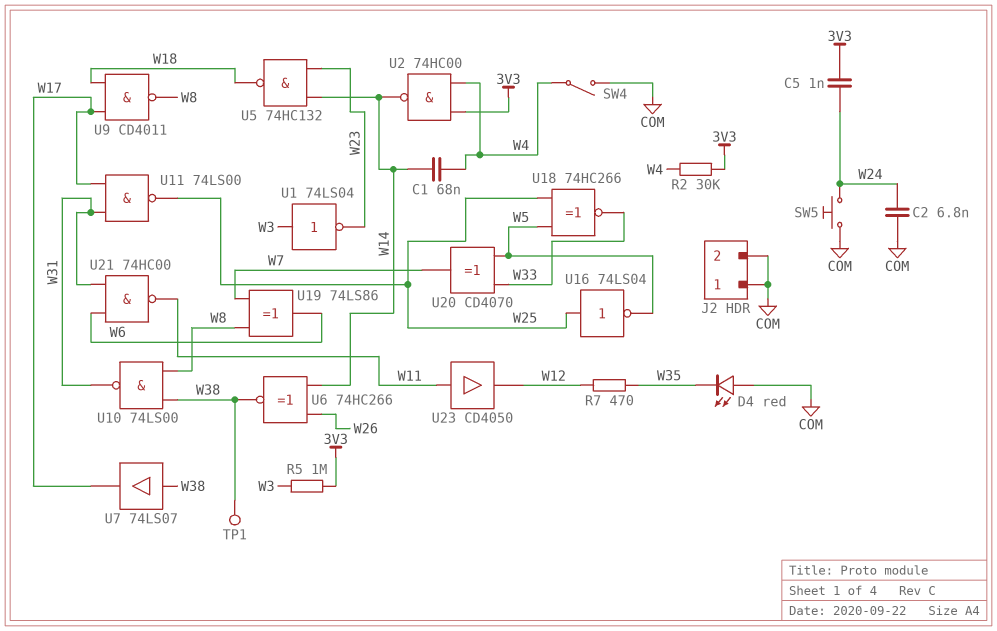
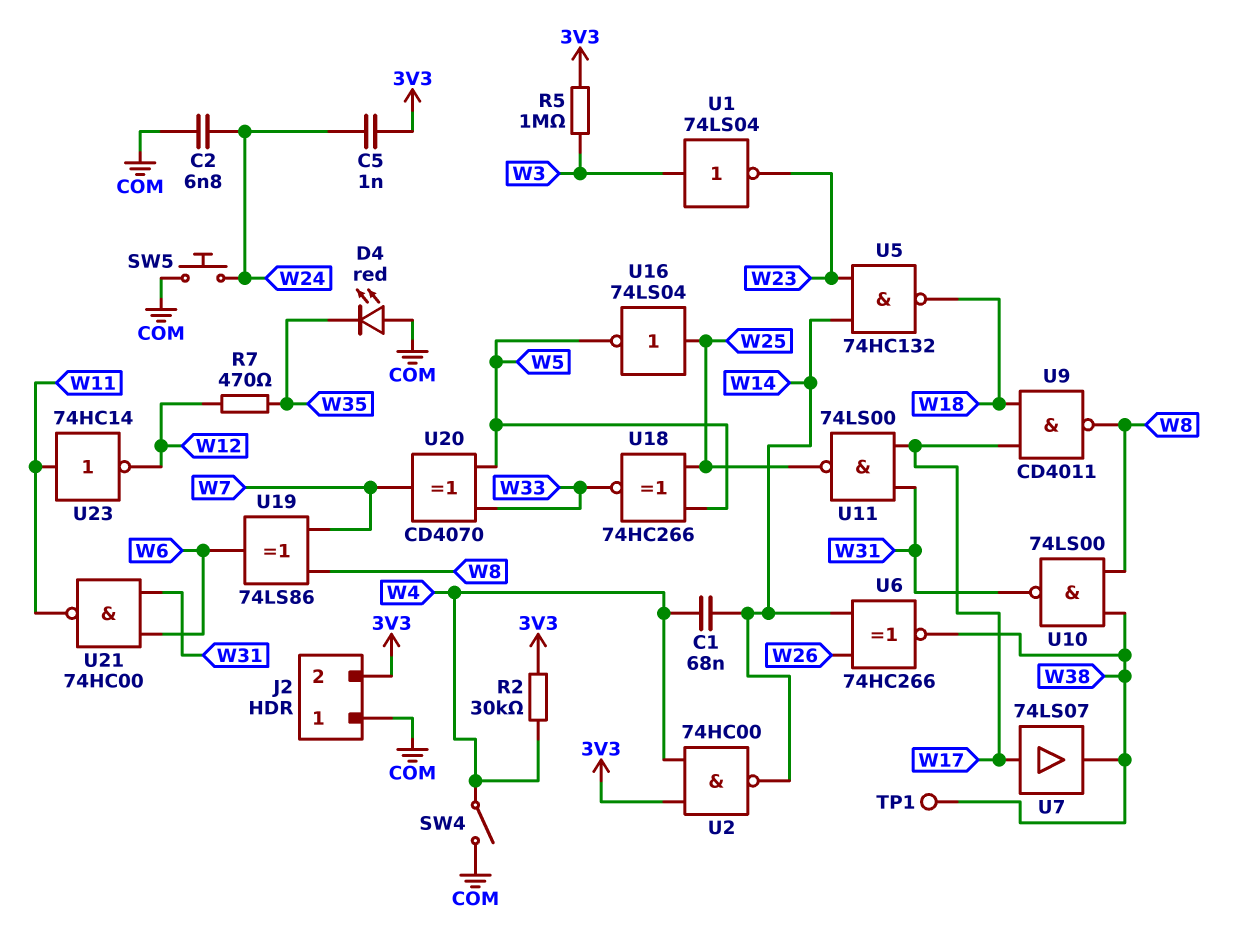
J2 pin 2: COM -> 3V3
U7: buffer 74LS07 (in W38, out W17) -> buffer 74LS07 (in W17, out W38)
U23: buffer CD4050 (in W11, out W12) -> NOT 74HC14 (in W11, out W12)

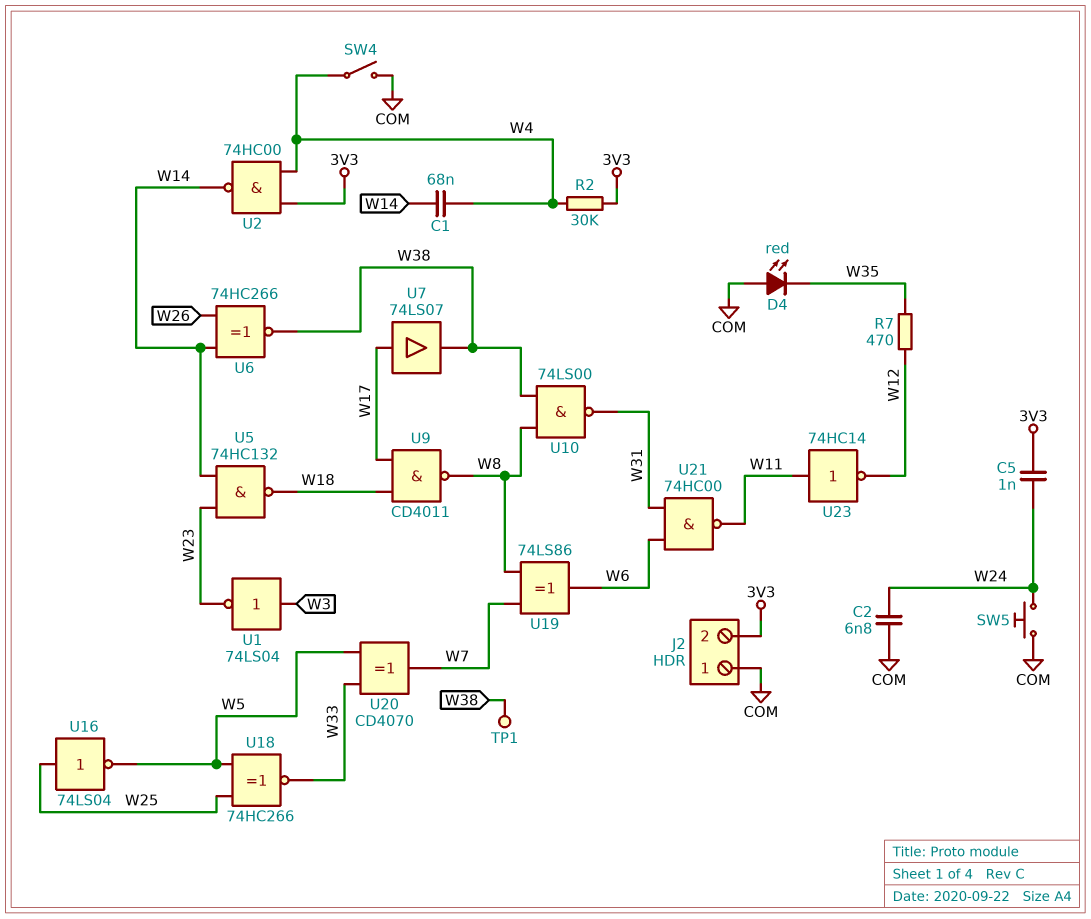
R5: 1M (3V3, W3) -> none
U11: NAND 74LS00 (in W17, in W31, out W25) -> none

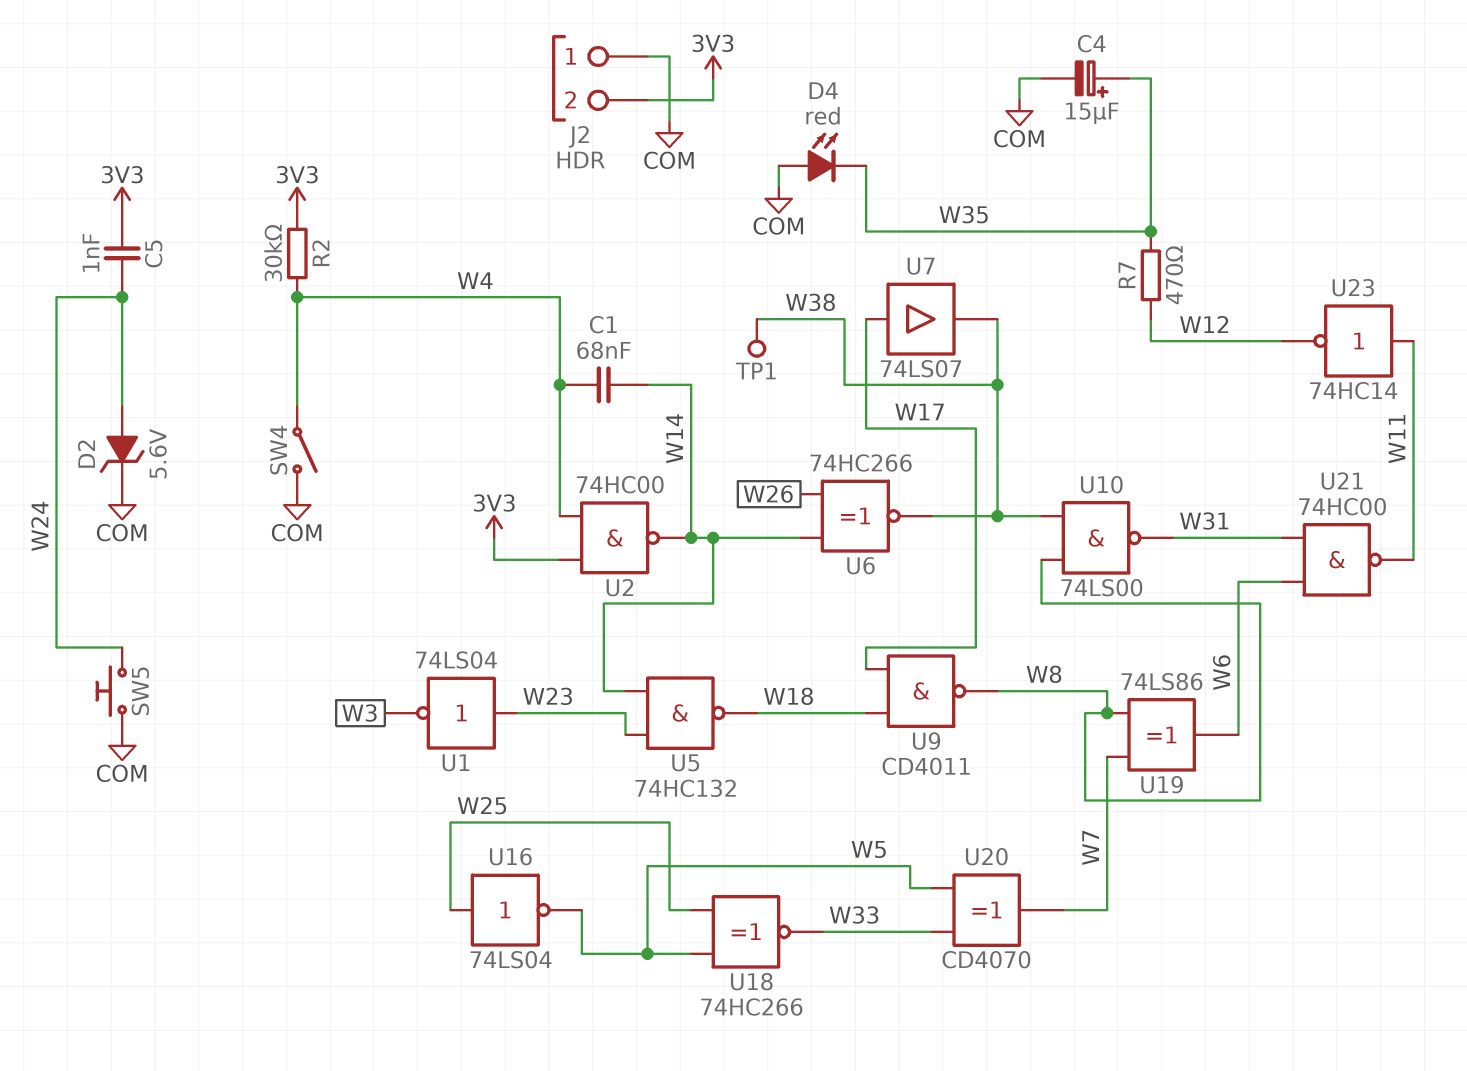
C2: 6.8nF (COM, W24) -> none
C4: none -> 15uF (plus W35, minus COM)
D2: none -> zener 5.6V (A W24, K COM)
U1: NOT 74LS04 (in W3, out W23) -> NOT 74LS04 (in W23, out W3)

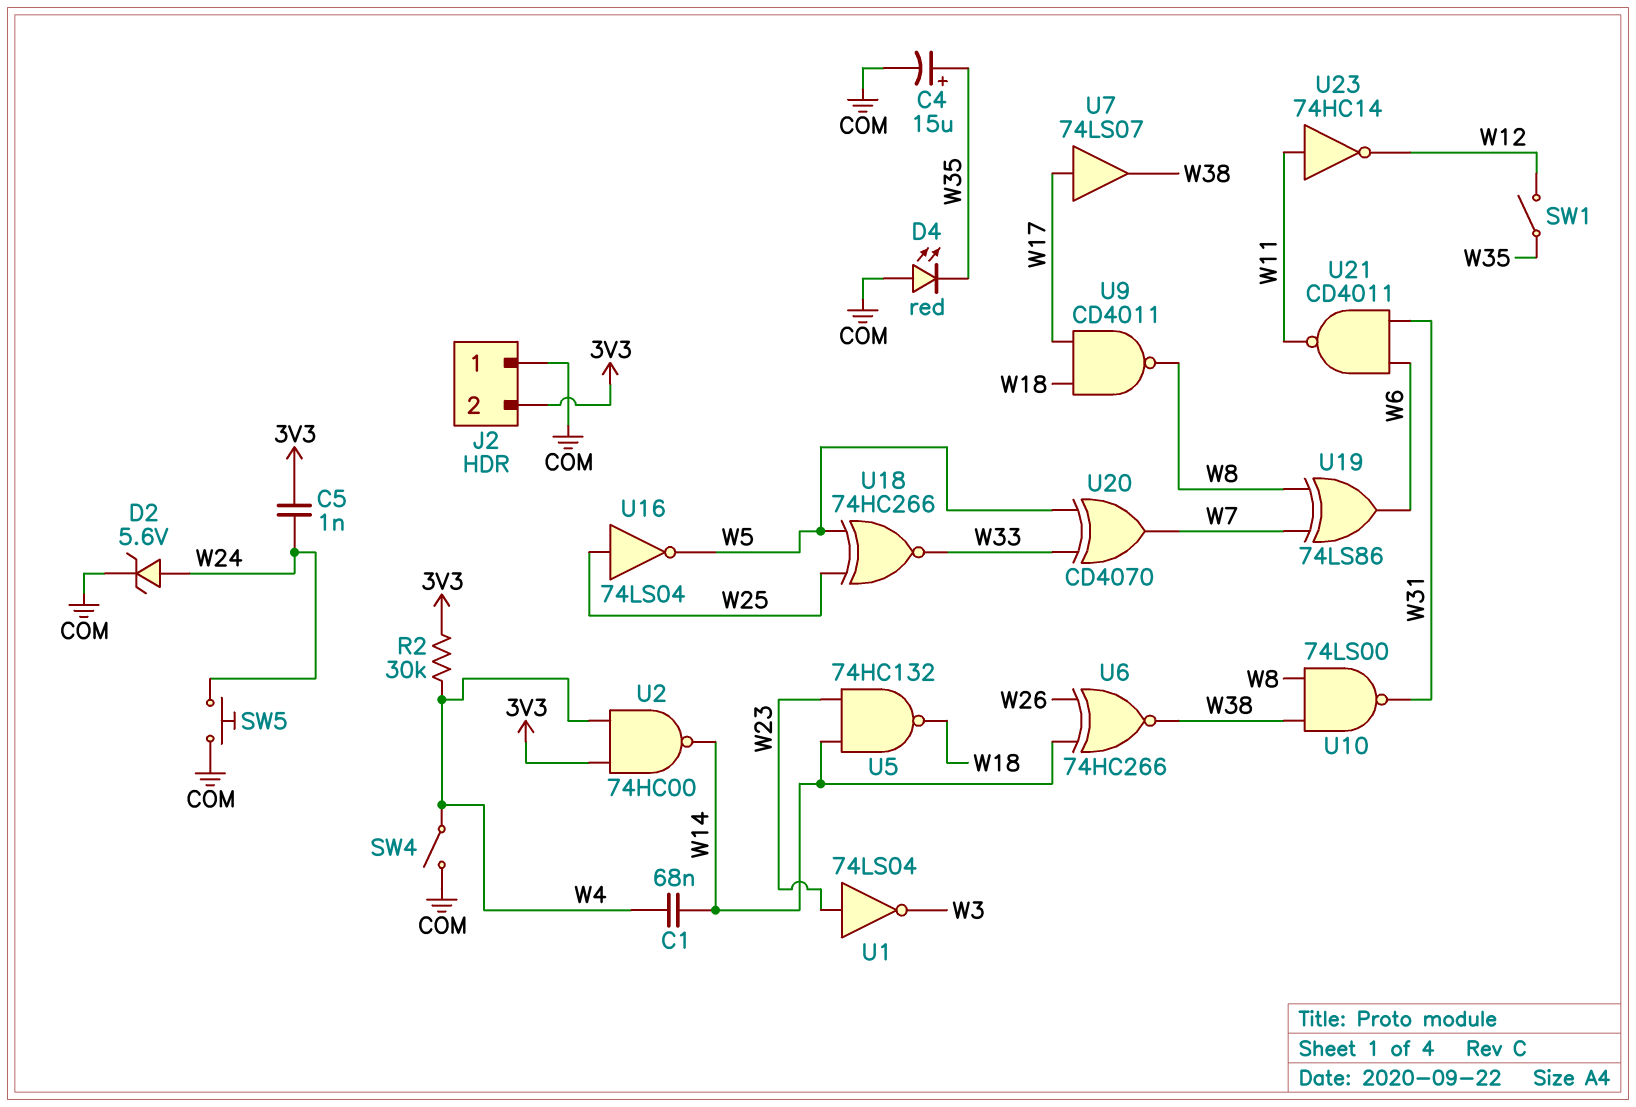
R7: 470 (W12, W35) -> none
SW1: none -> switch (W12, W35)
TP1: test point (W38) -> none
U21: NAND 74HC00 (in W6, in W31, out W11) -> NAND CD4011 (in W6, in W31, out W11)

